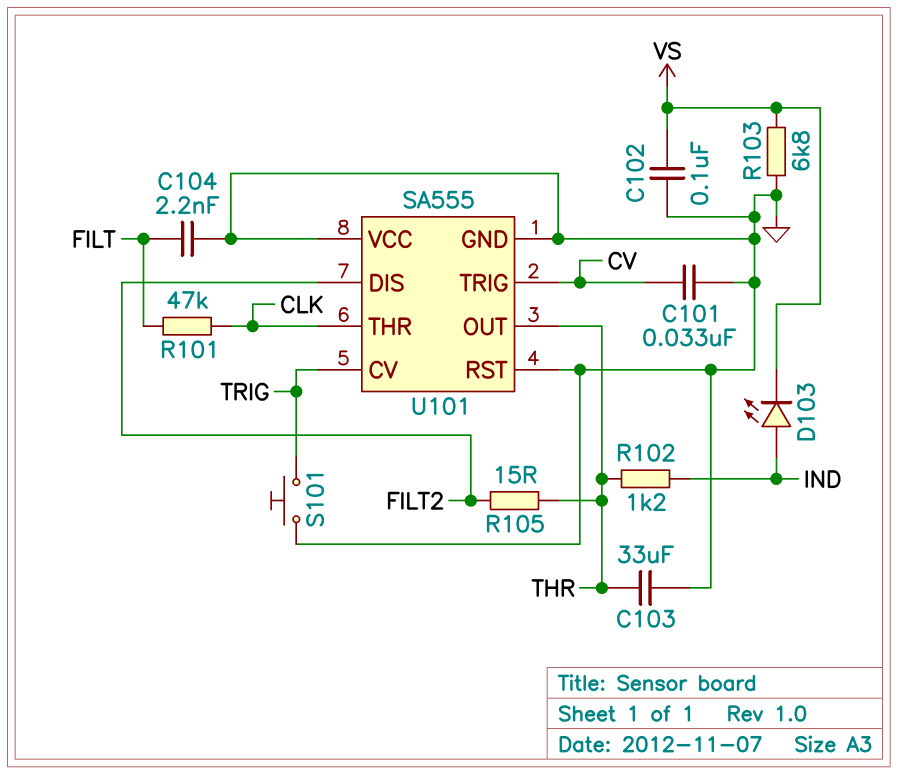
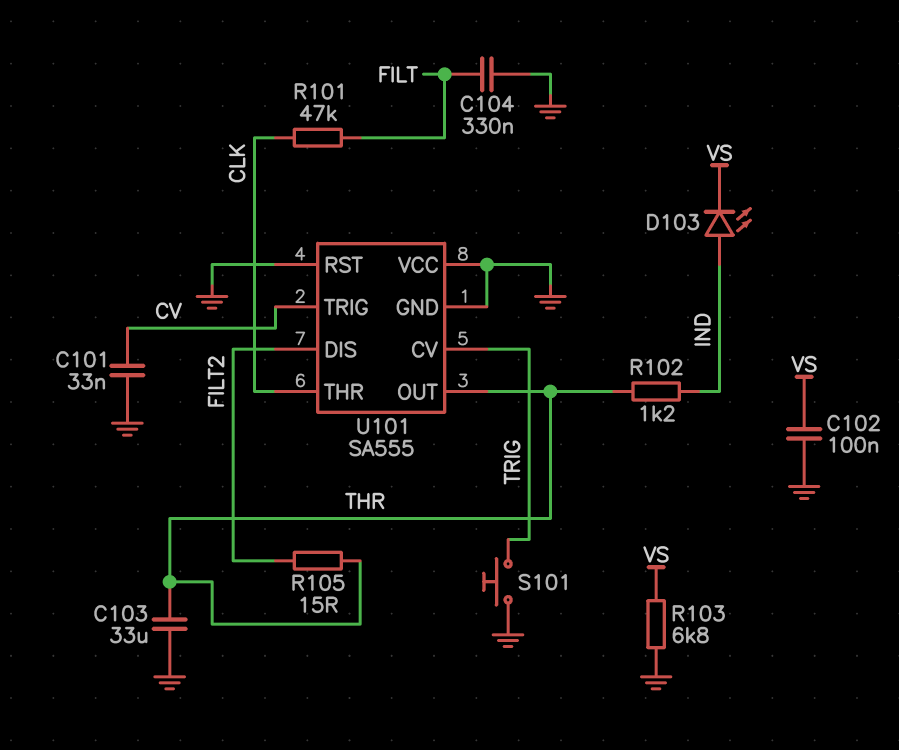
C104: 2.2nF (FILT, GND) -> 330nF (FILT, GND)

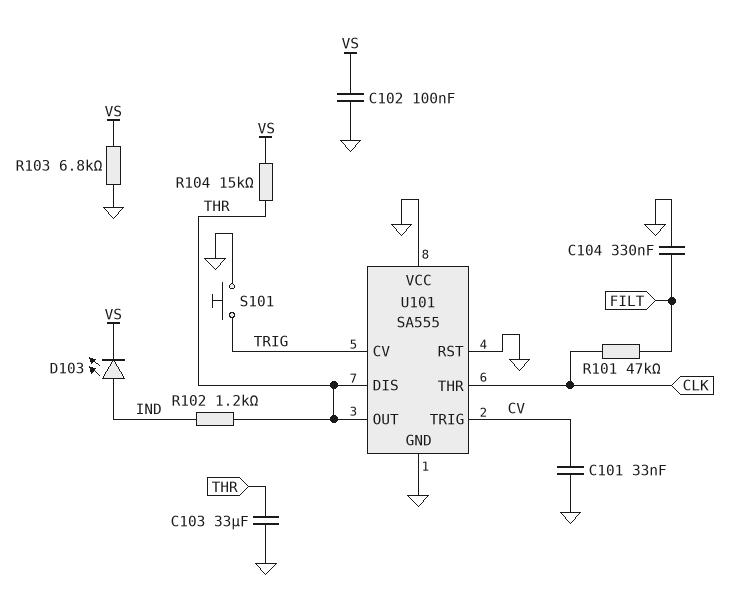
R104: none -> 15k (THR, VS)
R105: 15 (FILT2, THR) -> none
U101 pin DIS: FILT2 -> THR

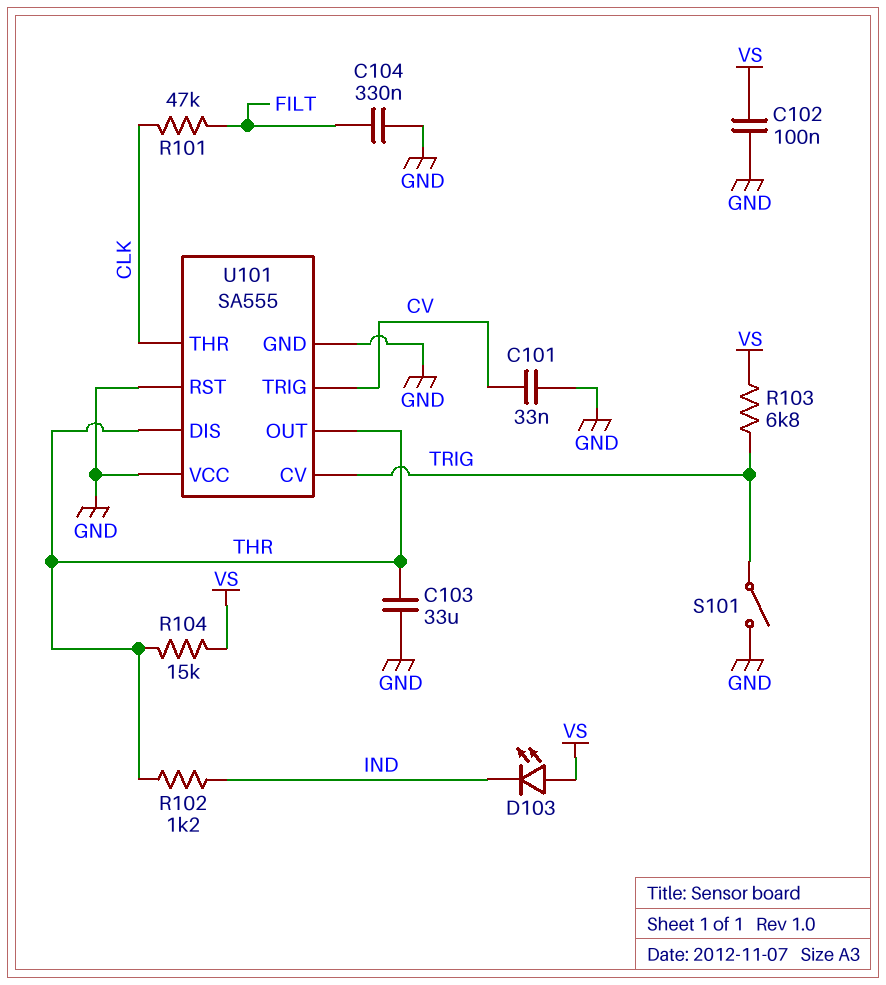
D103: LED (A IND, K VS) -> LED (A VS, K IND)
R103: 6.8k (GND, VS) -> 6.8k (TRIG, VS)
S101: button (GND, TRIG) -> switch (GND, TRIG)

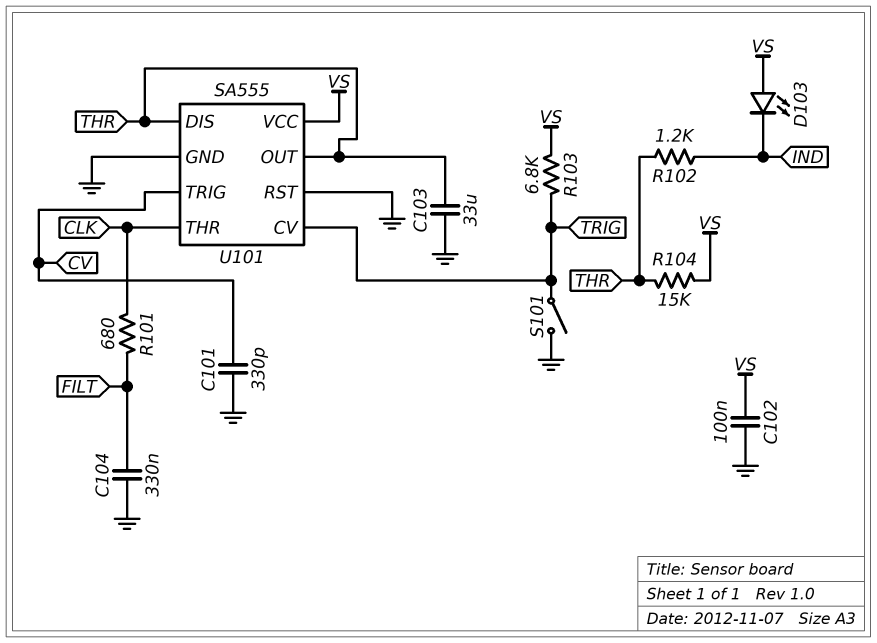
C101: 33nF (CV, GND) -> 330pF (CV, GND)
R101: 47k (CLK, FILT) -> 680 (CLK, FILT)
U101 pin VCC: GND -> VS

